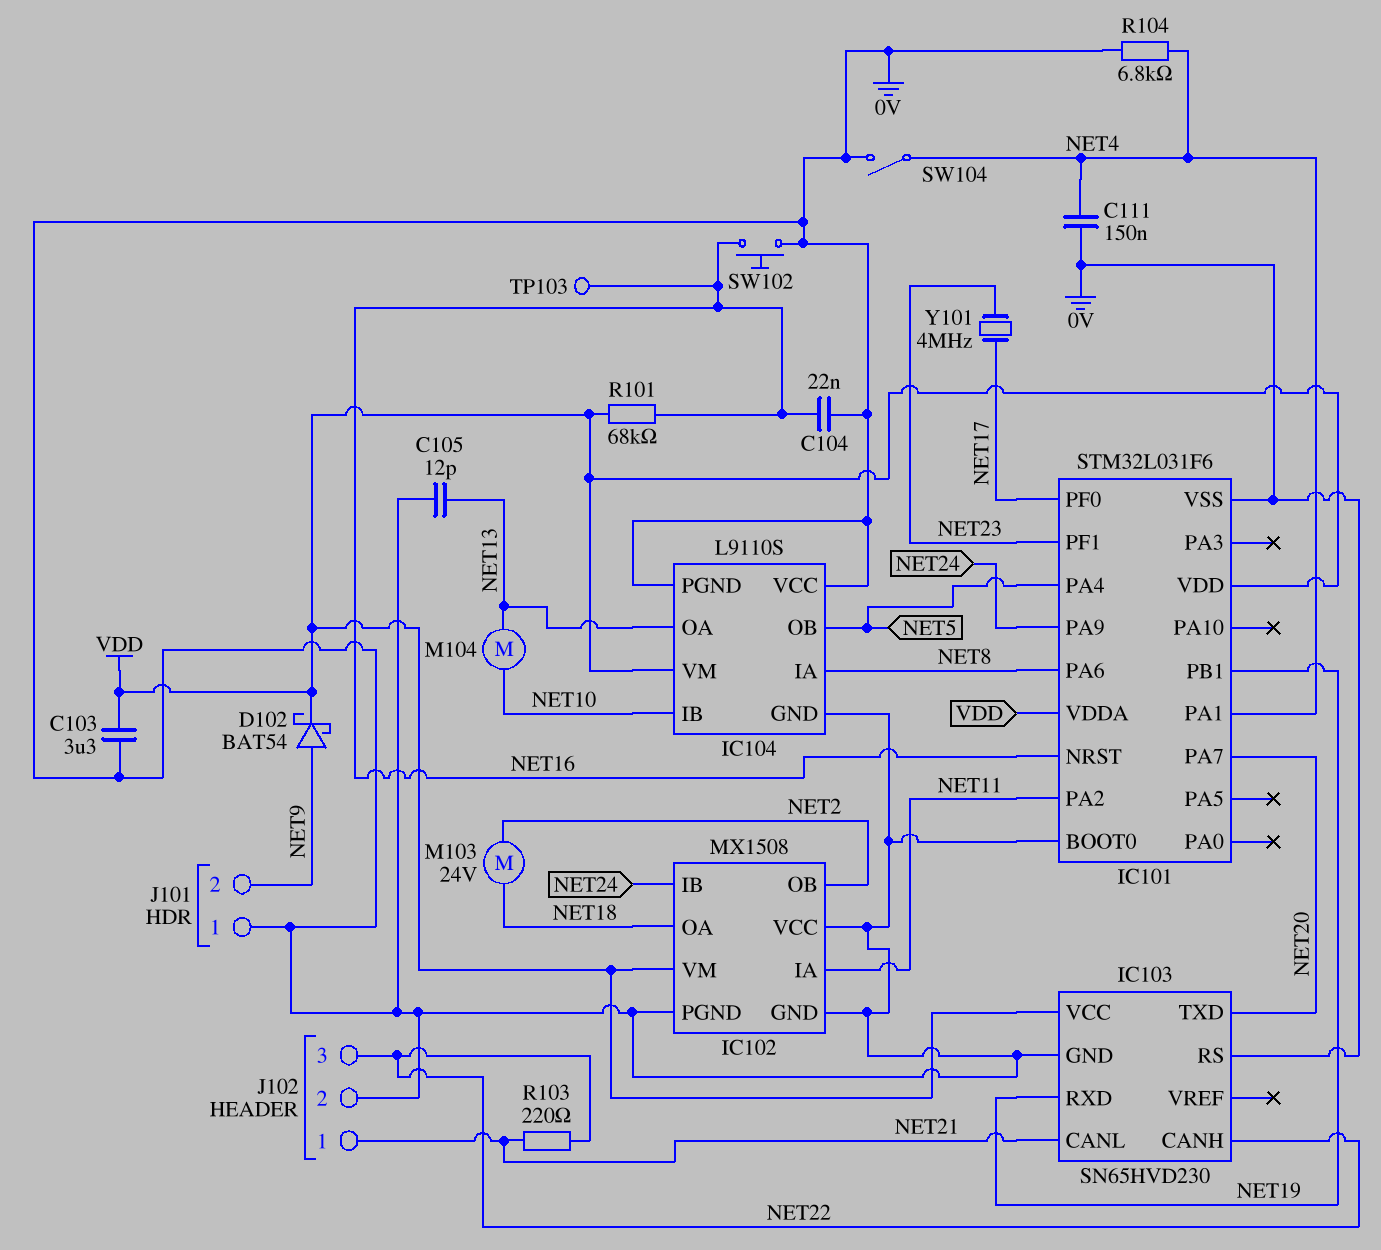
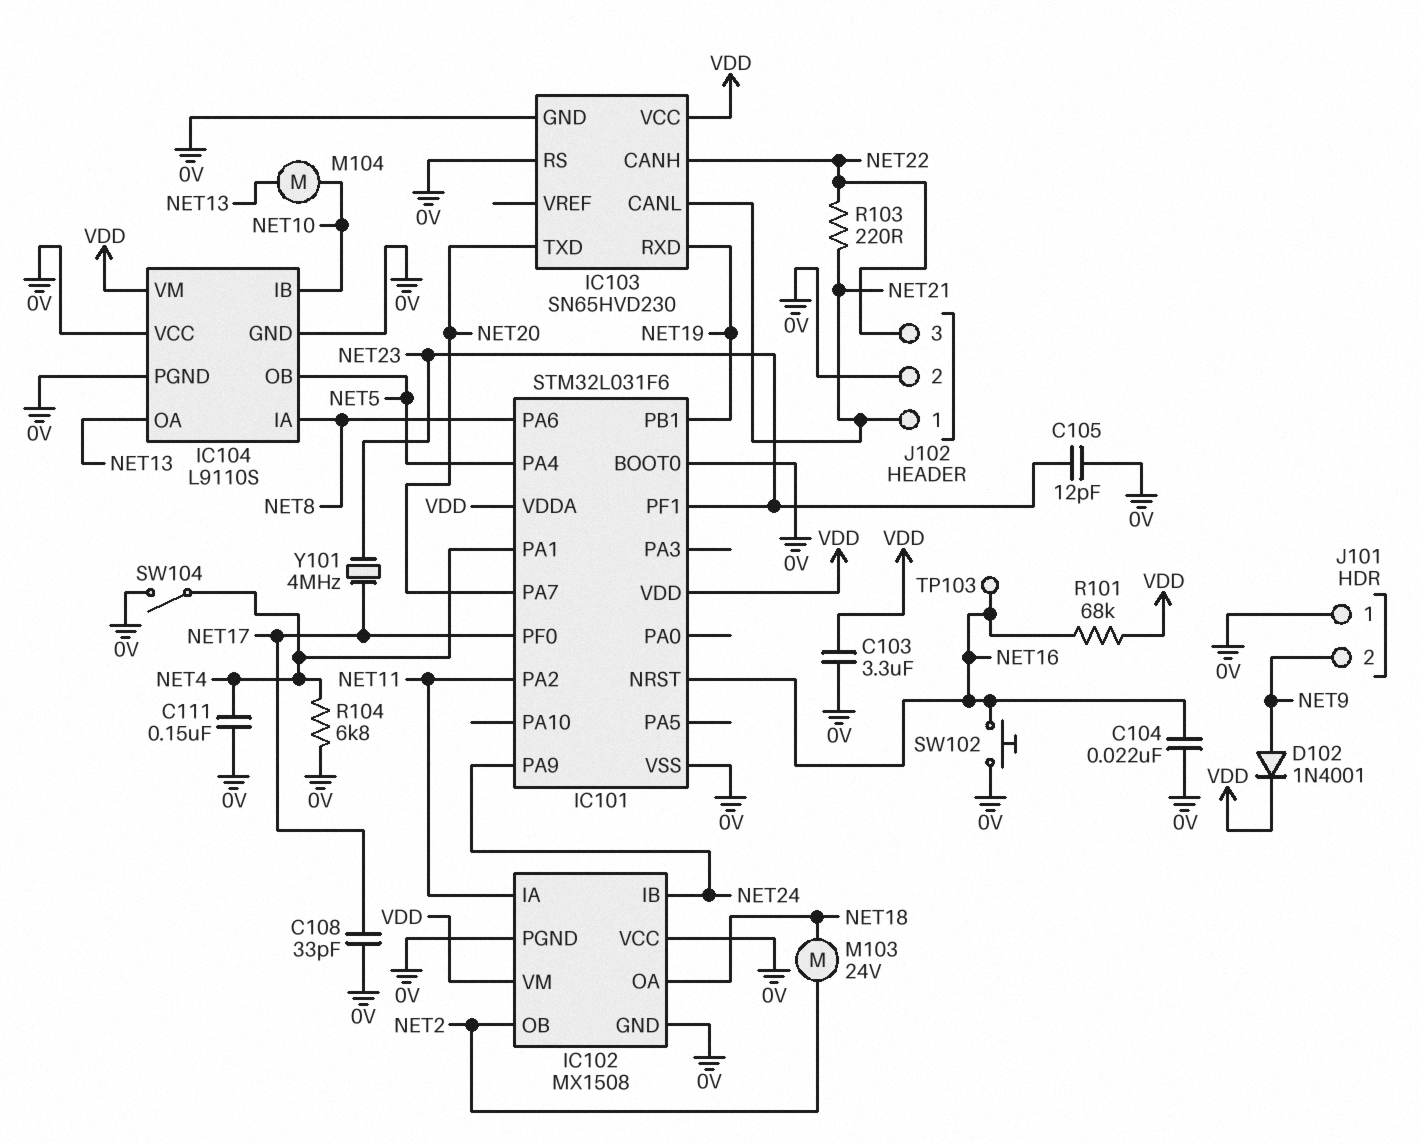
C105: 12pF (0V, NET13) -> 12pF (0V, NET23)
C108: none -> 33pF (0V, NET17)
D102: schottky BAT54 (A NET9, K VDD) -> diode 1N4001 (A NET9, K VDD)

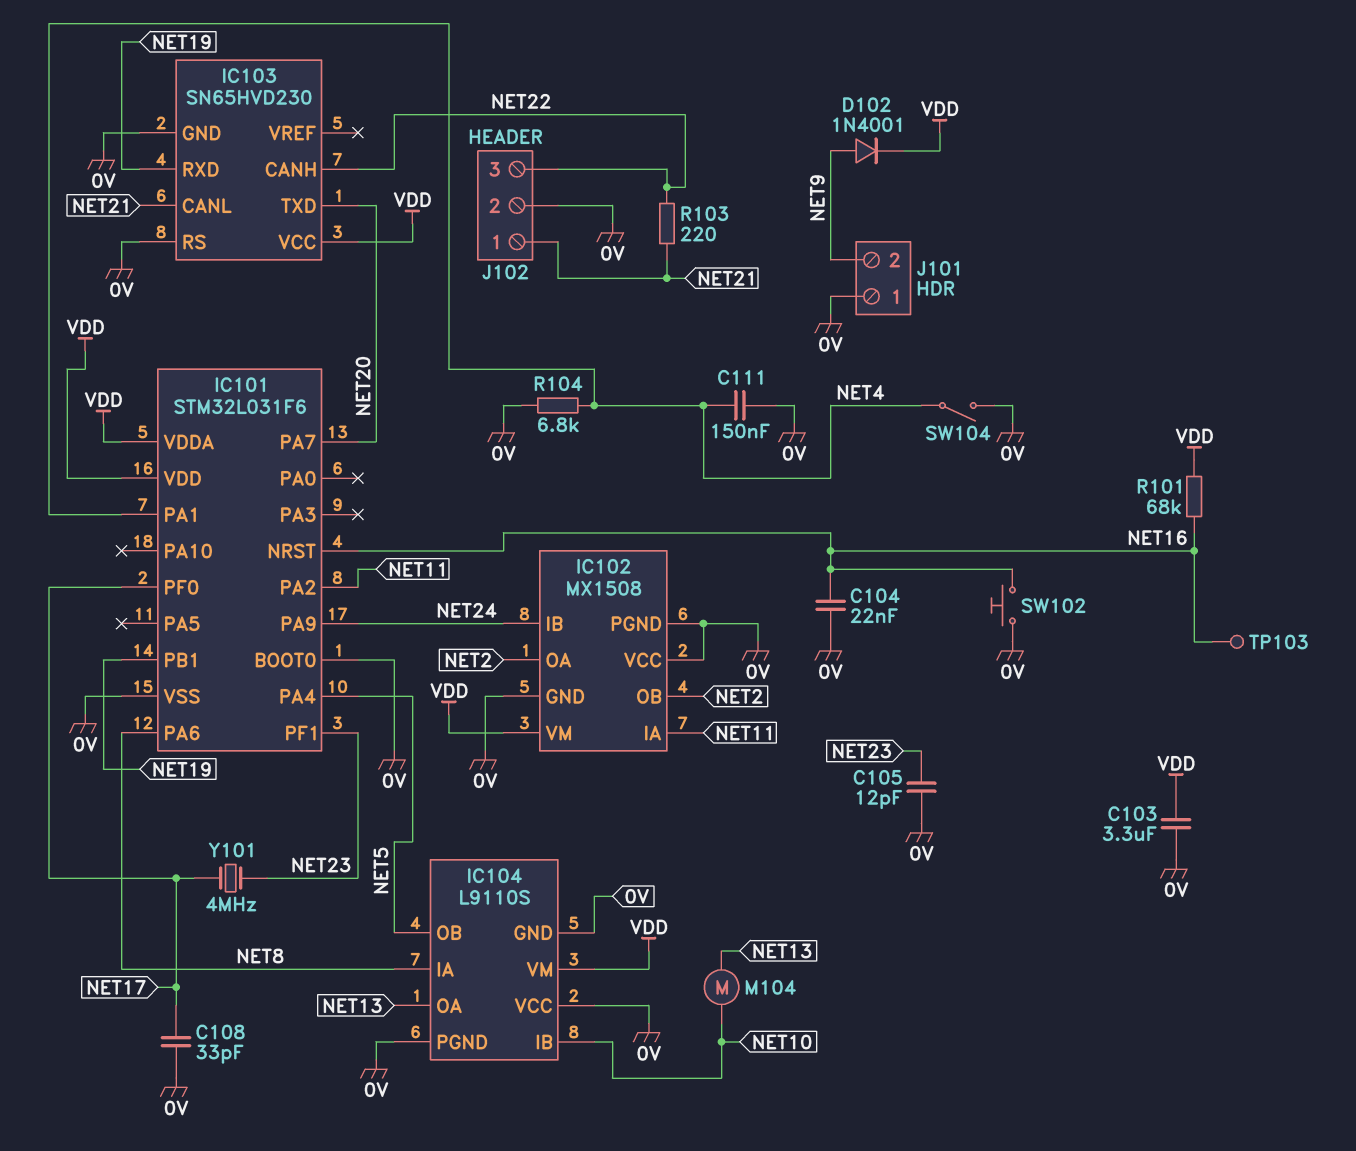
IC102 pin OA: NET18 -> NET2
M103: motor 24V (NET2, NET18) -> none

